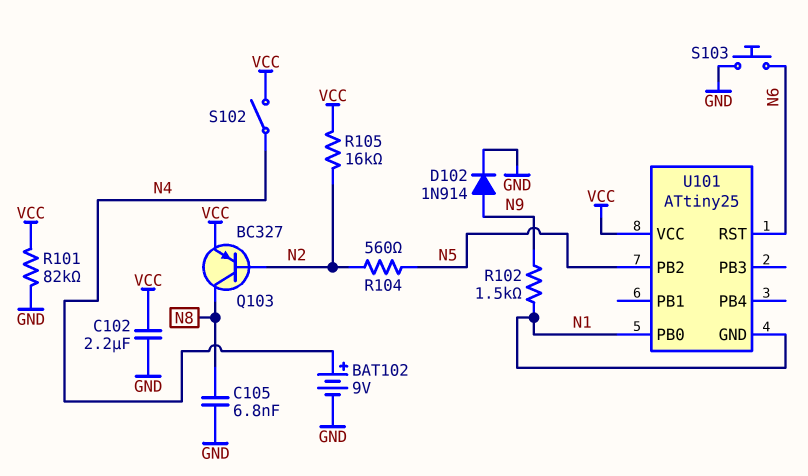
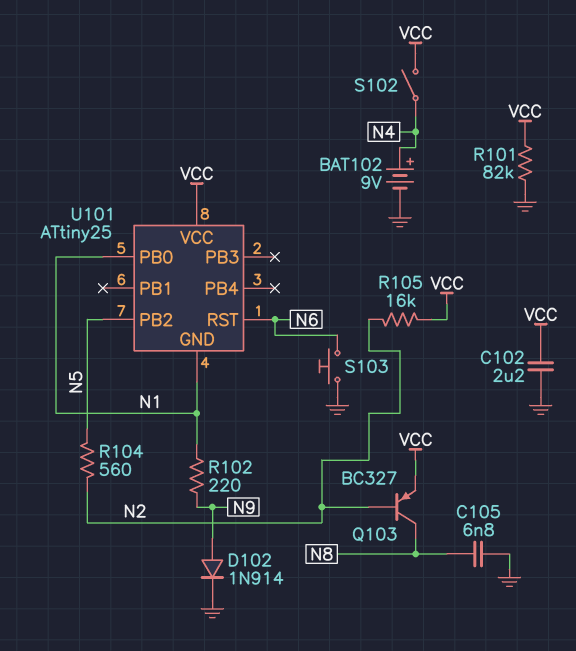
R102: 1.5k (N1, N9) -> 220 (N1, N9)

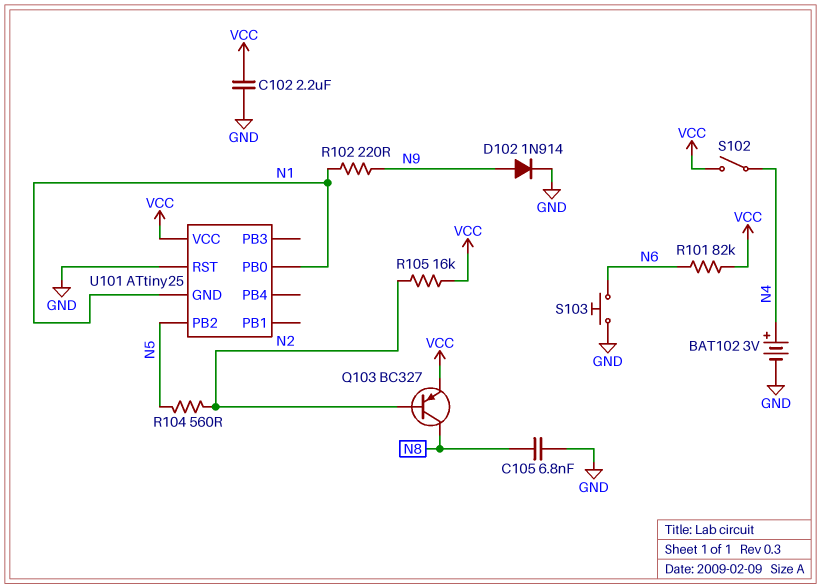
BAT102: 9V (plus N4, minus GND) -> 3V (plus N4, minus GND)
R101: 82k (GND, VCC) -> 82k (N6, VCC)
U101 pin RST: N6 -> GND

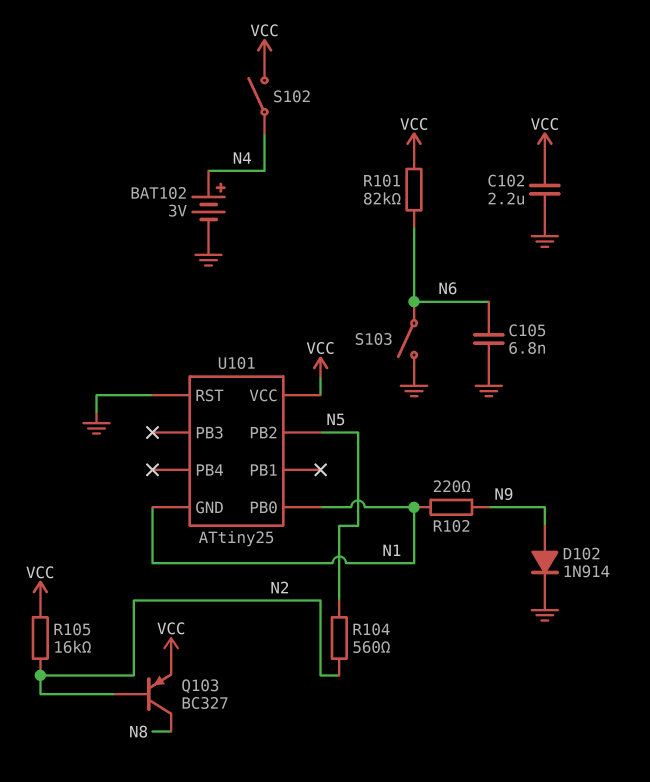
C105: 6.8nF (GND, N8) -> 6.8nF (GND, N6)
S103: button (GND, N6) -> switch (GND, N6)

